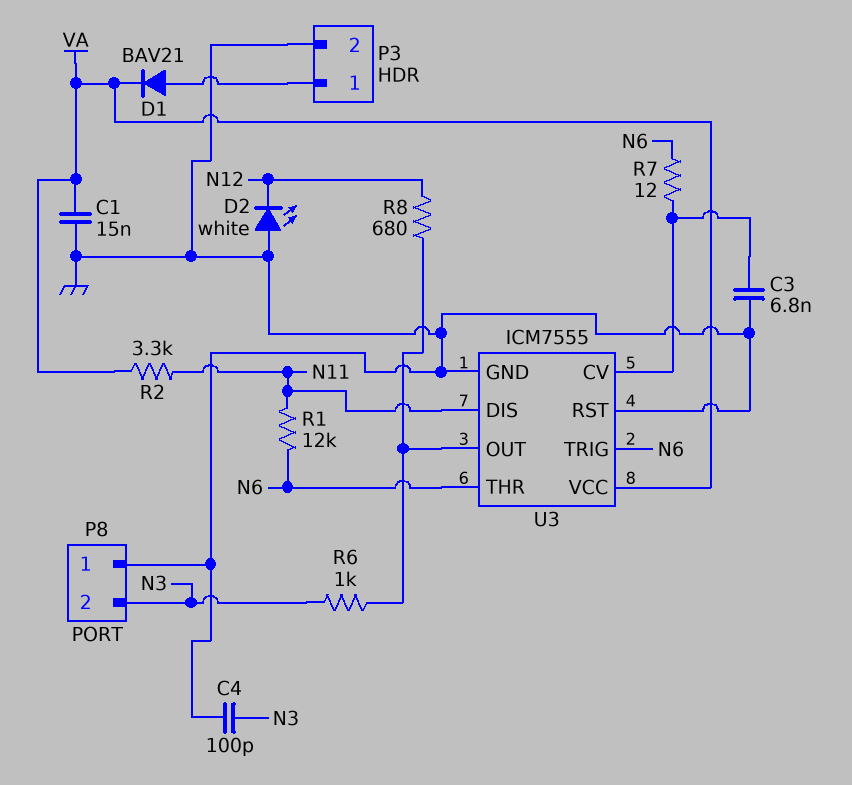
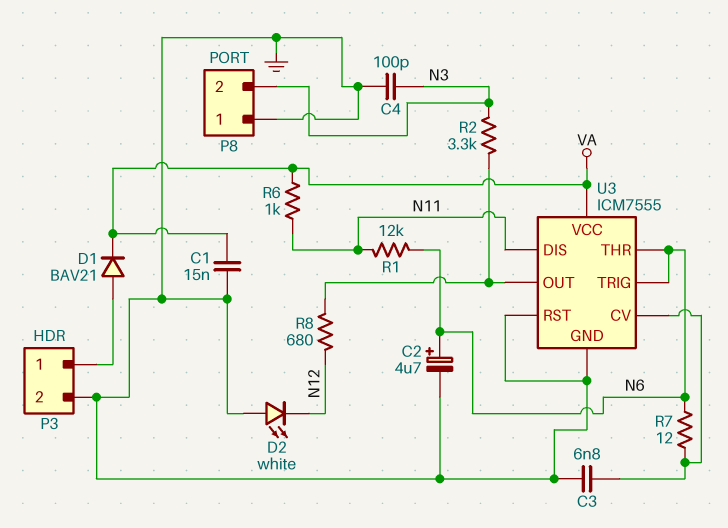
C2: none -> 4.7uF (plus N6, minus GND)
R2: 3.3k (N11, VA) -> 3.3k (N3, U3/OUT)
R6: 1k (N3, U3/OUT) -> 1k (N11, VA)

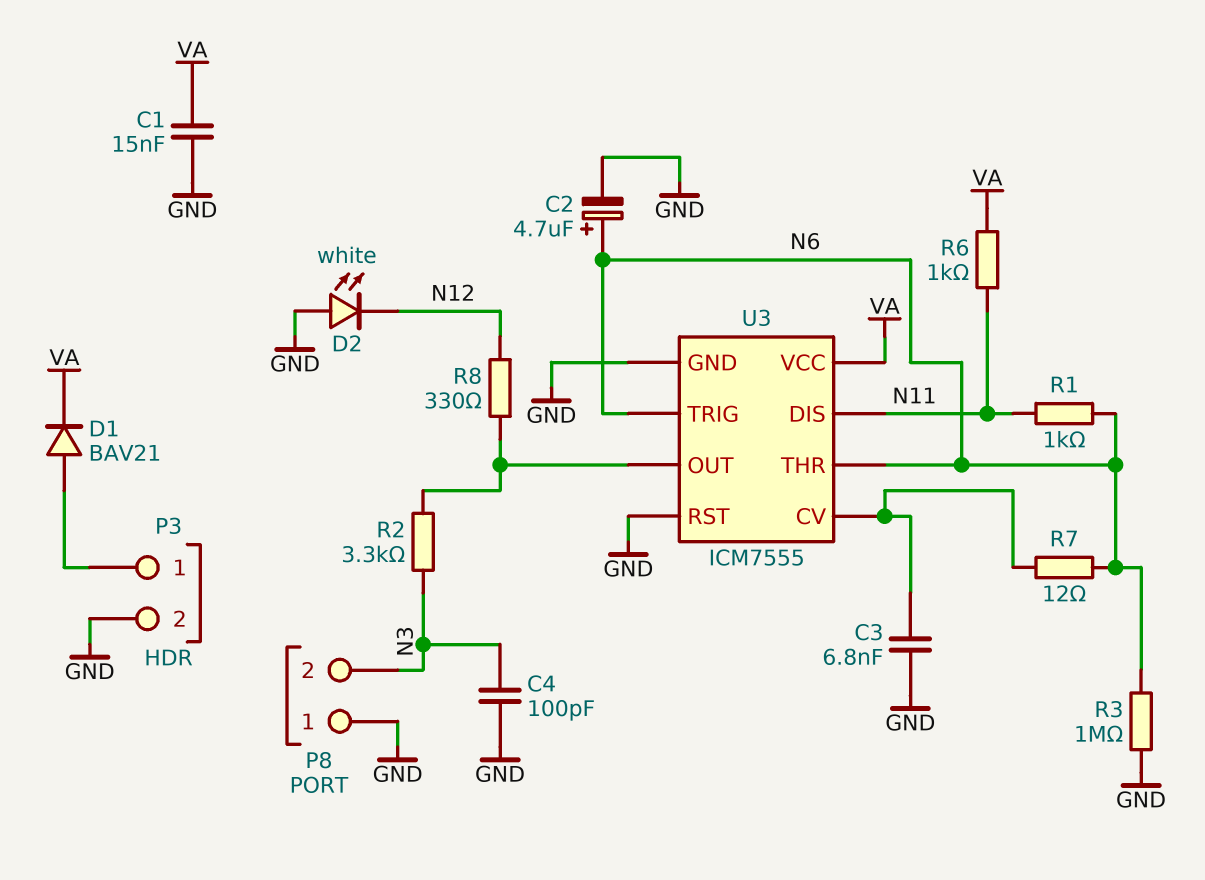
R1: 12k (N6, N11) -> 1k (N6, N11)
R3: none -> 1M (GND, N6)
R8: 680 (N12, U3/OUT) -> 330 (N12, U3/OUT)

